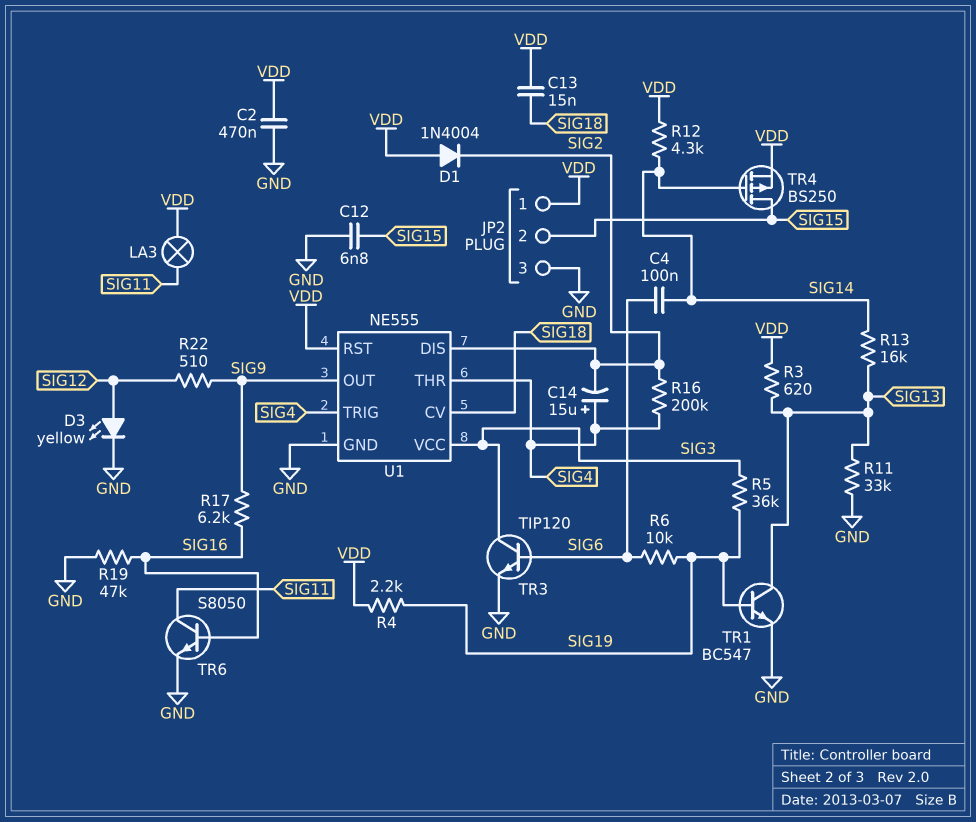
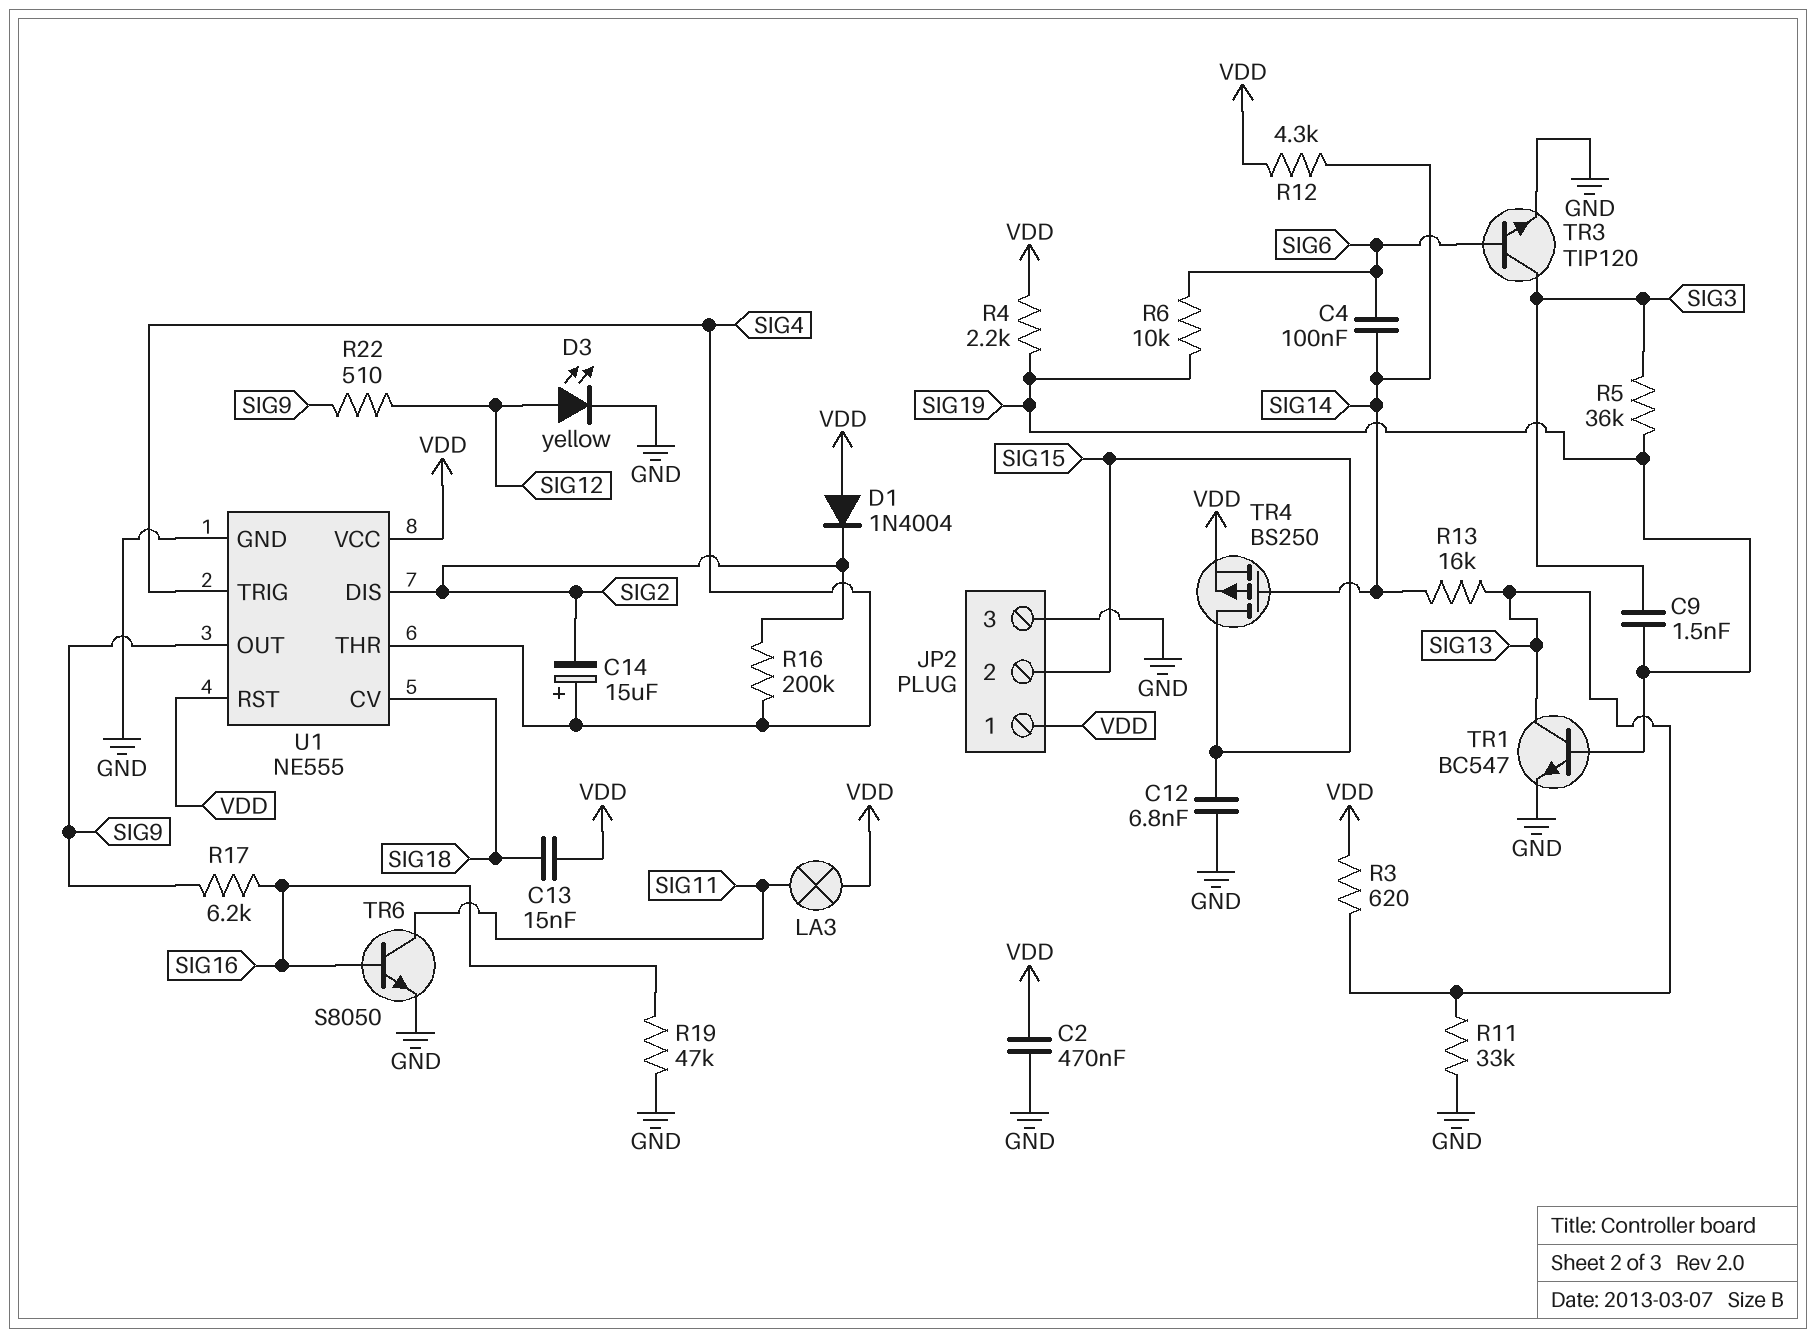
C9: none -> 1.5nF (SIG3, SIG19)
U1 pin VCC: SIG3 -> VDD

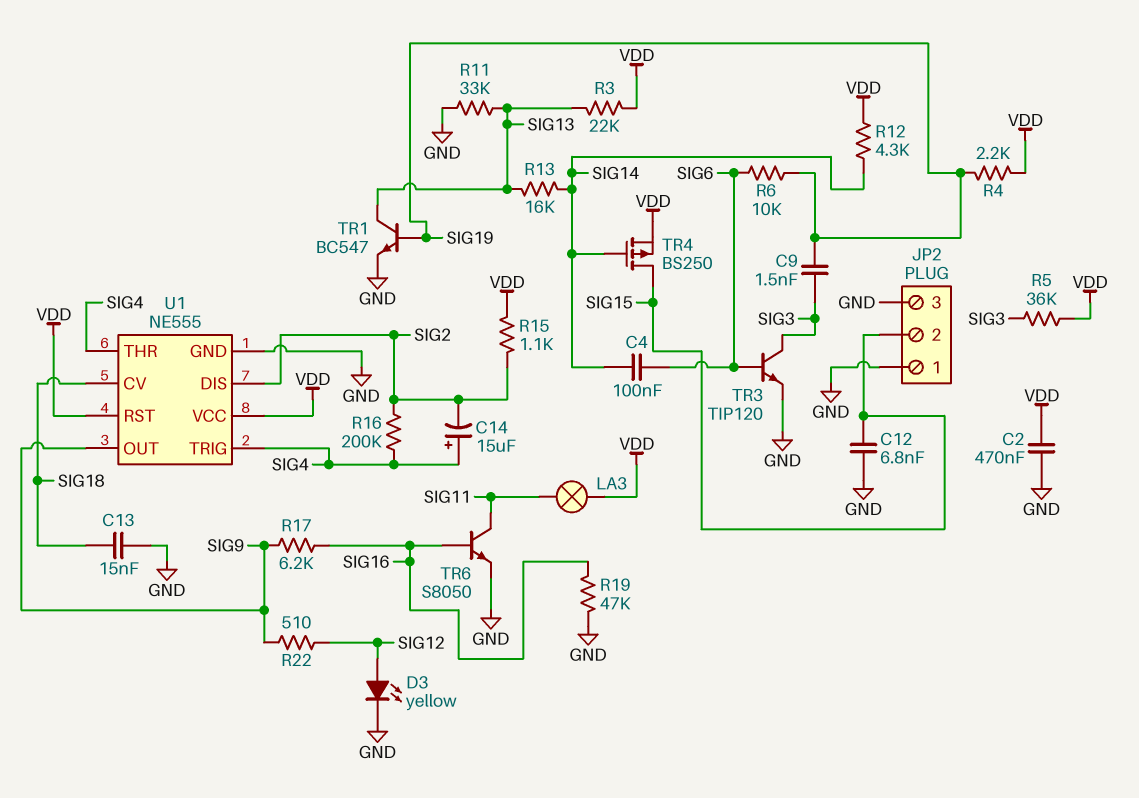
C13: 15nF (SIG18, VDD) -> 15nF (GND, SIG18)
D1: diode 1N4004 (A VDD, K SIG2) -> none
JP2 pin 1: VDD -> GND
R3: 620 (SIG13, VDD) -> 22k (SIG13, VDD)
R5: 36k (SIG3, SIG19) -> 36k (SIG3, VDD)
R15: none -> 1.1k (SIG2, VDD)

